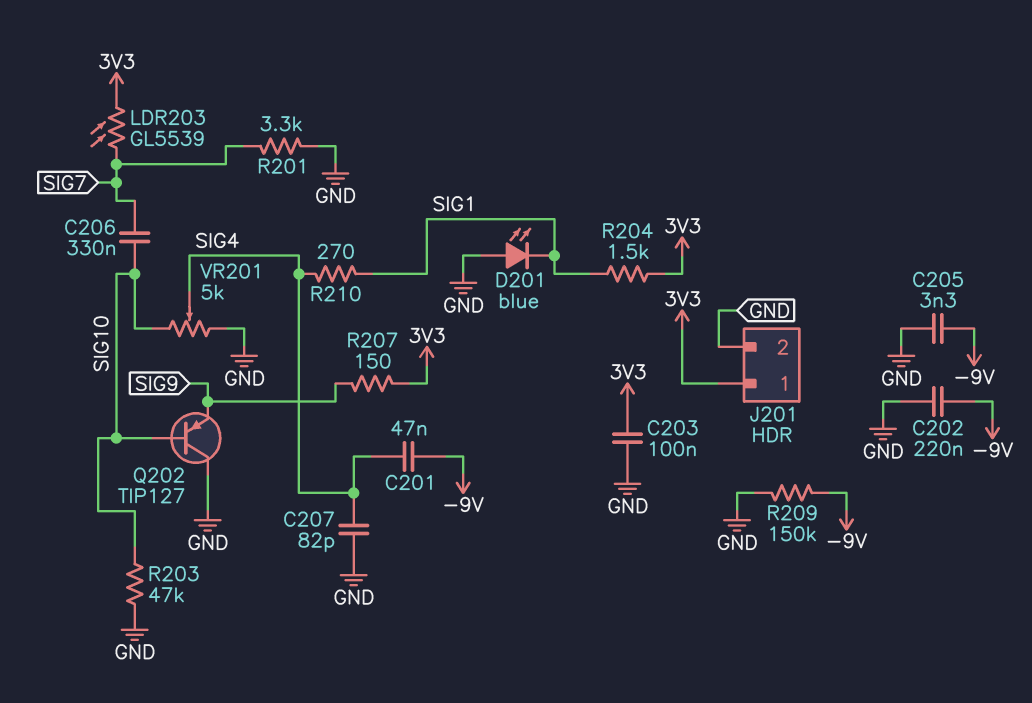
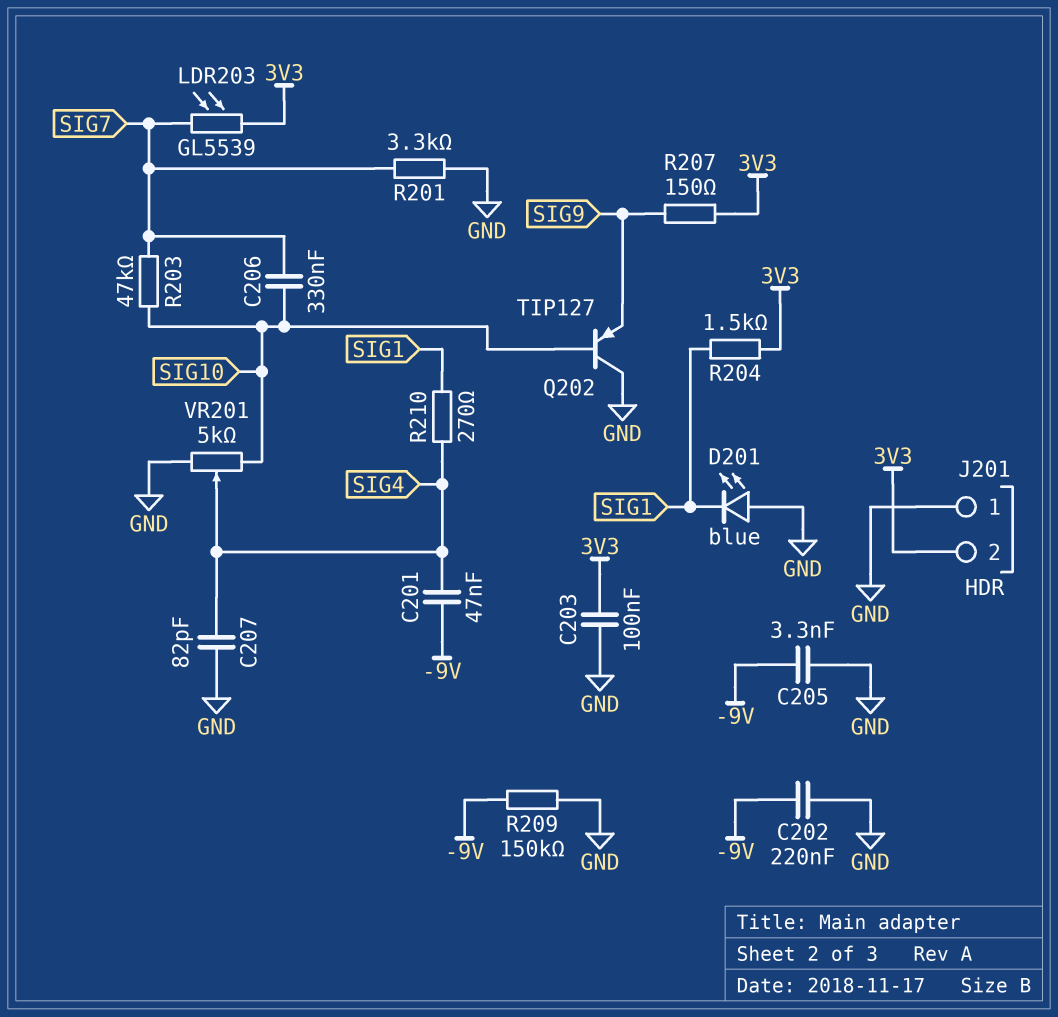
J201 pin 1: 3V3 -> GND
J201 pin 2: GND -> 3V3
R203: 47k (GND, SIG10) -> 47k (SIG7, SIG10)

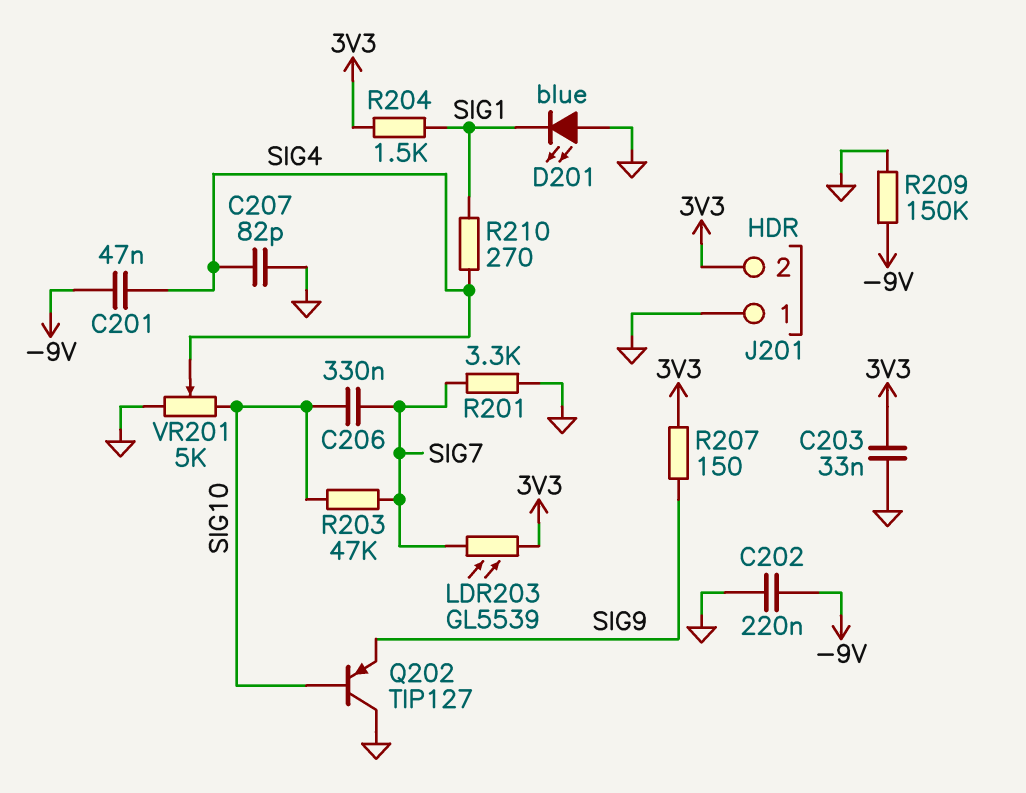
C203: 100nF (3V3, GND) -> 33nF (3V3, GND)
C205: 3.3nF (-9V, GND) -> none

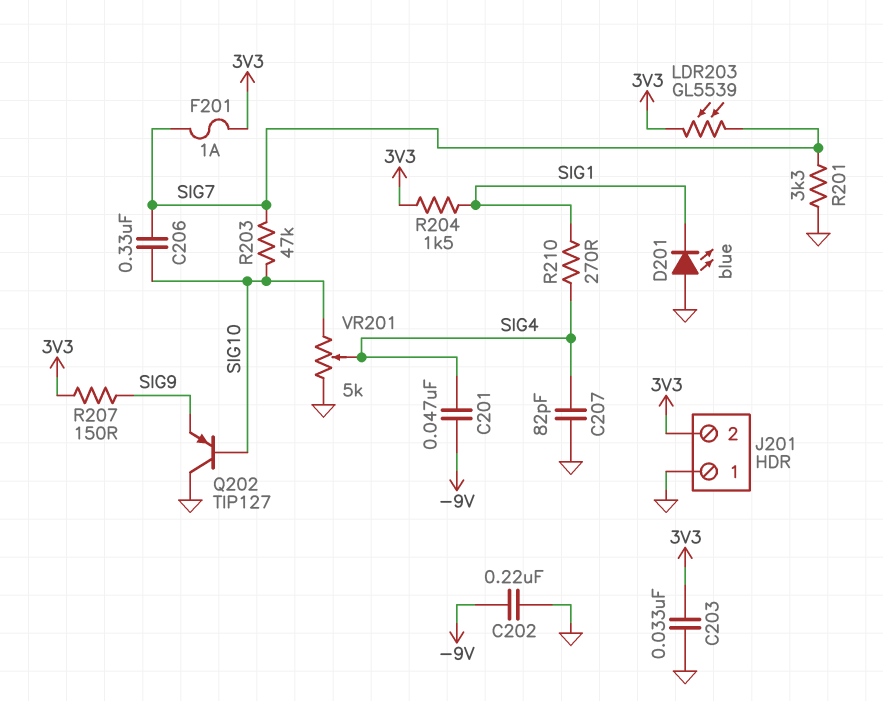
F201: none -> 1A (3V3, SIG7)
R209: 150k (-9V, GND) -> none

